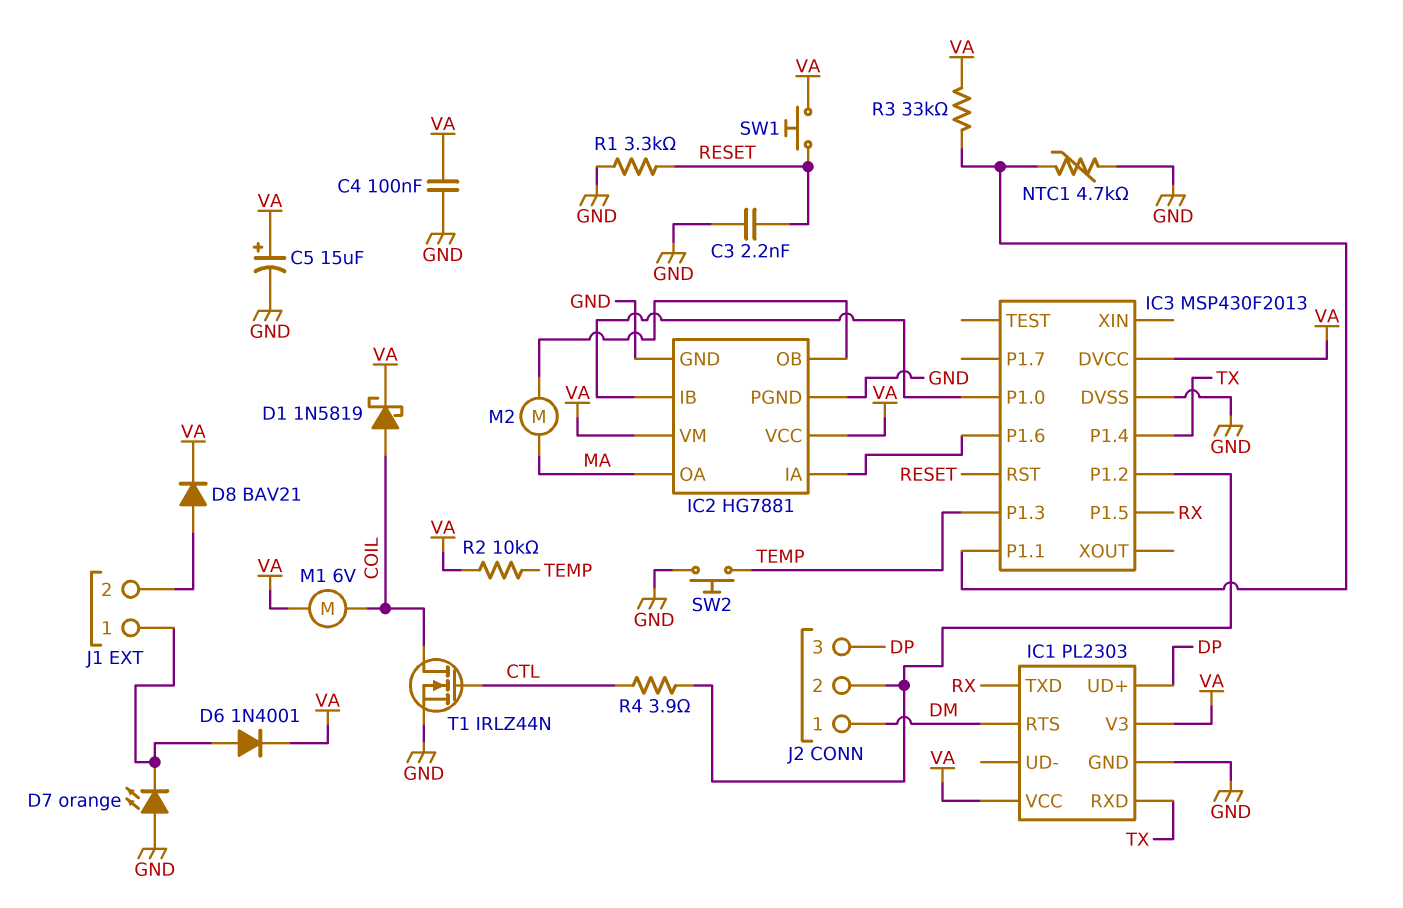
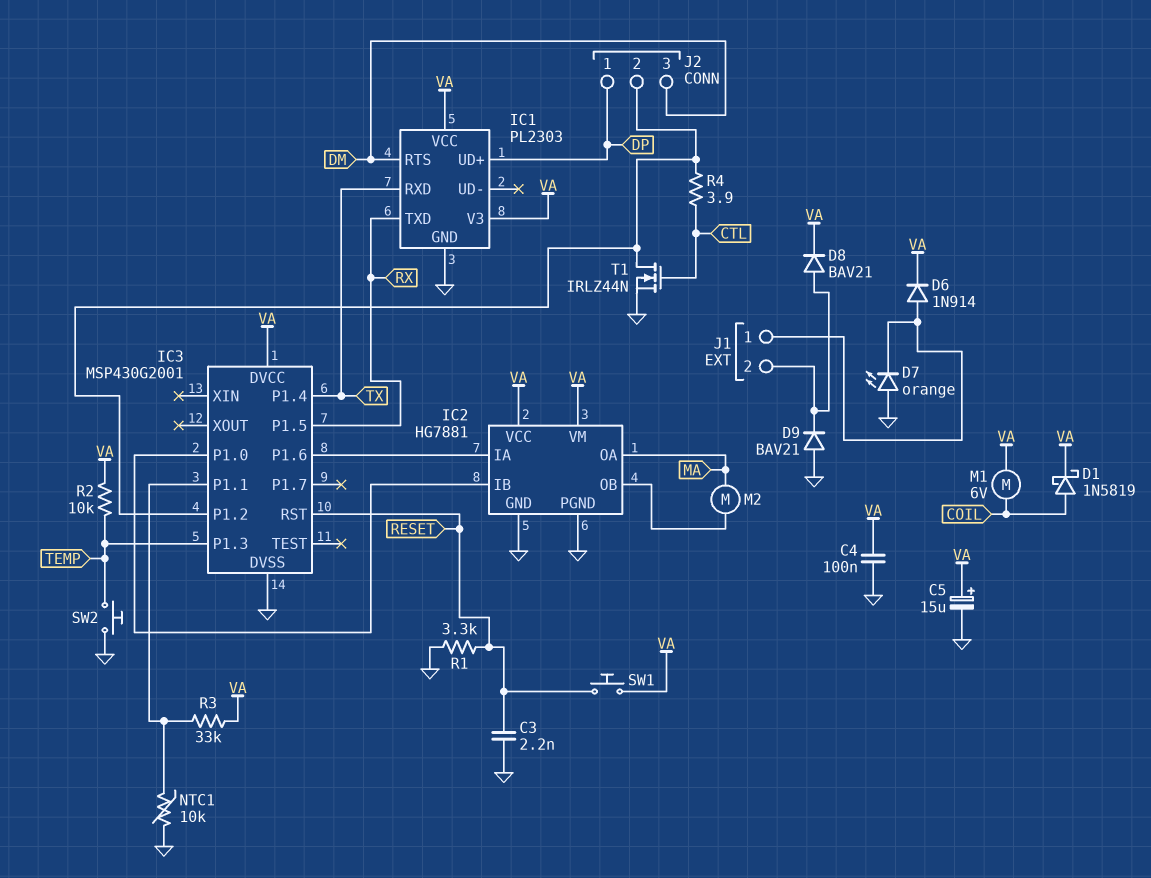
D6: diode 1N4001 (A J1/1, K VA) -> diode 1N914 (A J1/1, K VA)
D9: none -> diode BAV21 (A GND, K J1/2)
IC3: MSP430F2013 -> MSP430G2001
J2 pin 1: DM -> DP
J2 pin 3: DP -> DM
NTC1: 4.7k (GND, IC3/P1.1) -> 10k (GND, IC3/P1.1)
T1: NMOS IRLZ44N (G CTL, D COIL, S GND) -> NMOS IRLZ44N (G CTL, D IC3/P1.2, S GND)

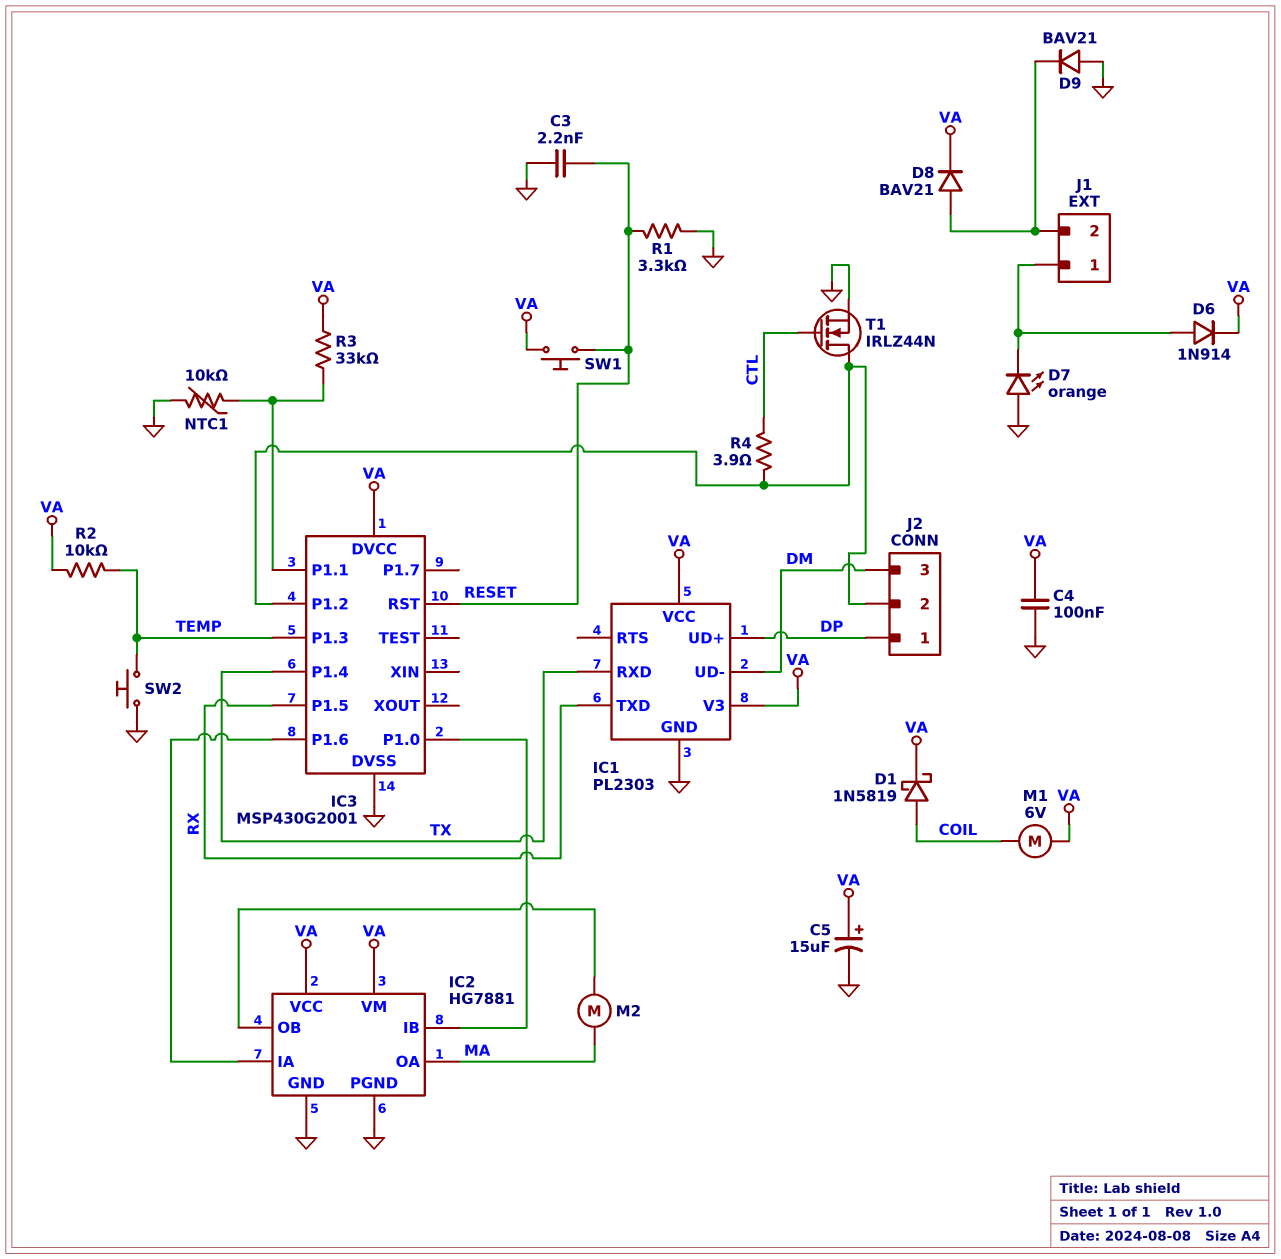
IC1 pin RTS: DM -> none
IC1 pin UD-: none -> DM

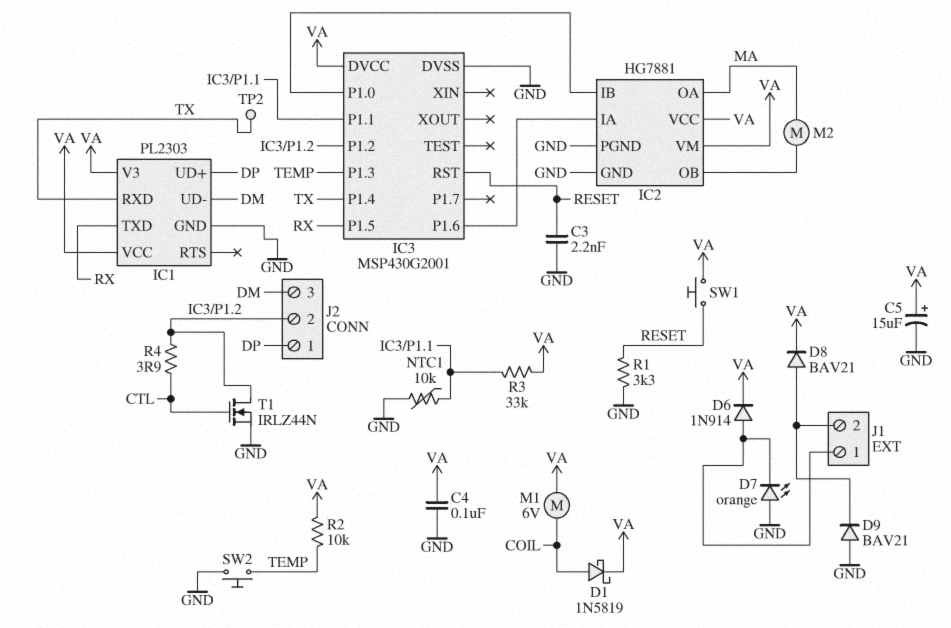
TP2: none -> test point (TX)

